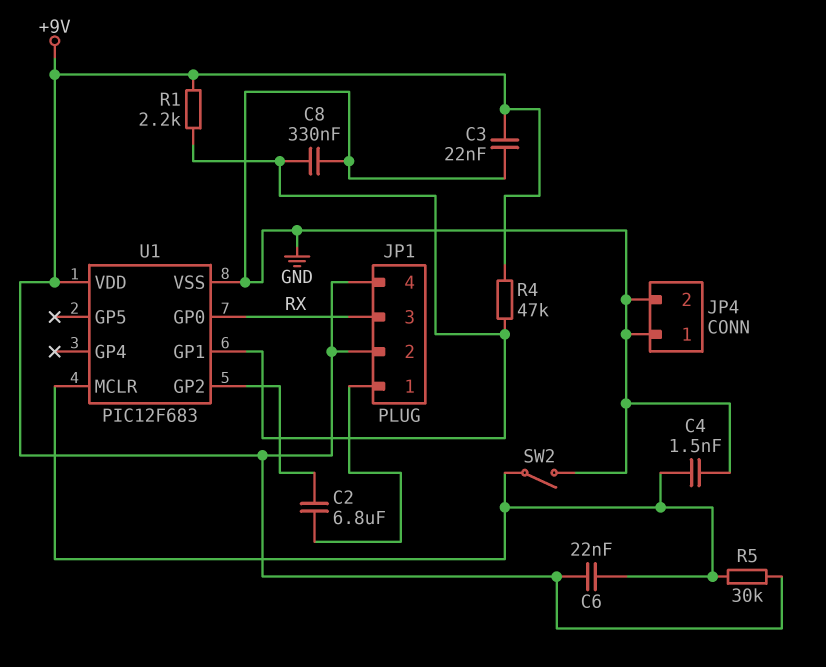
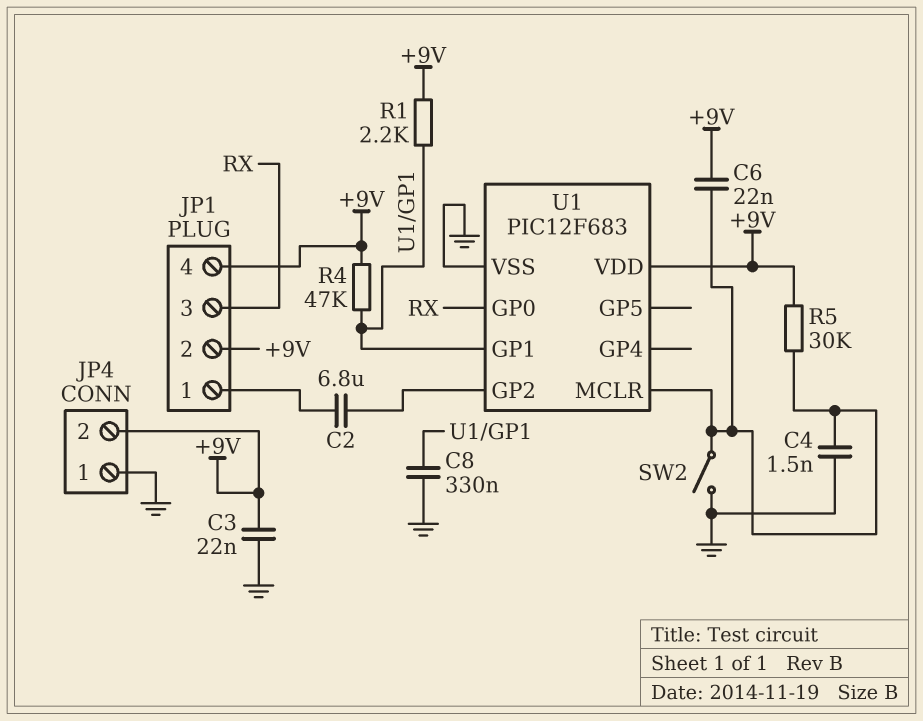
JP4 pin 2: GND -> +9V

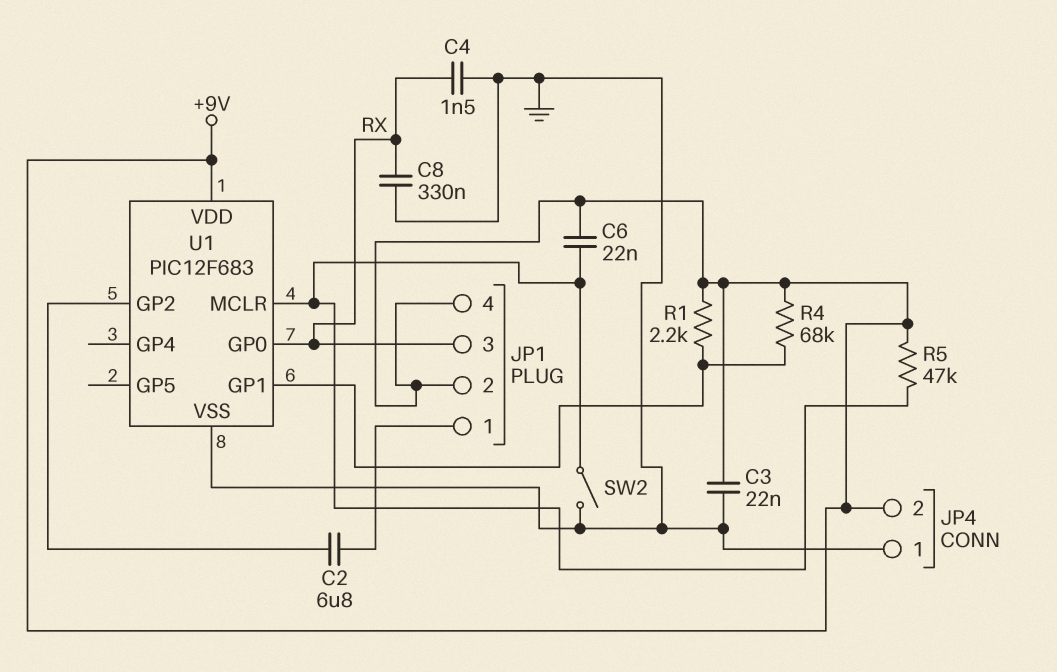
C4: 1.5nF (GND, U1/MCLR) -> 1.5nF (GND, RX)
C8: 330nF (GND, U1/GP1) -> 330nF (GND, RX)
R4: 47k (+9V, U1/GP1) -> 68k (+9V, U1/GP1)
R5: 30k (+9V, U1/MCLR) -> 47k (+9V, U1/MCLR)

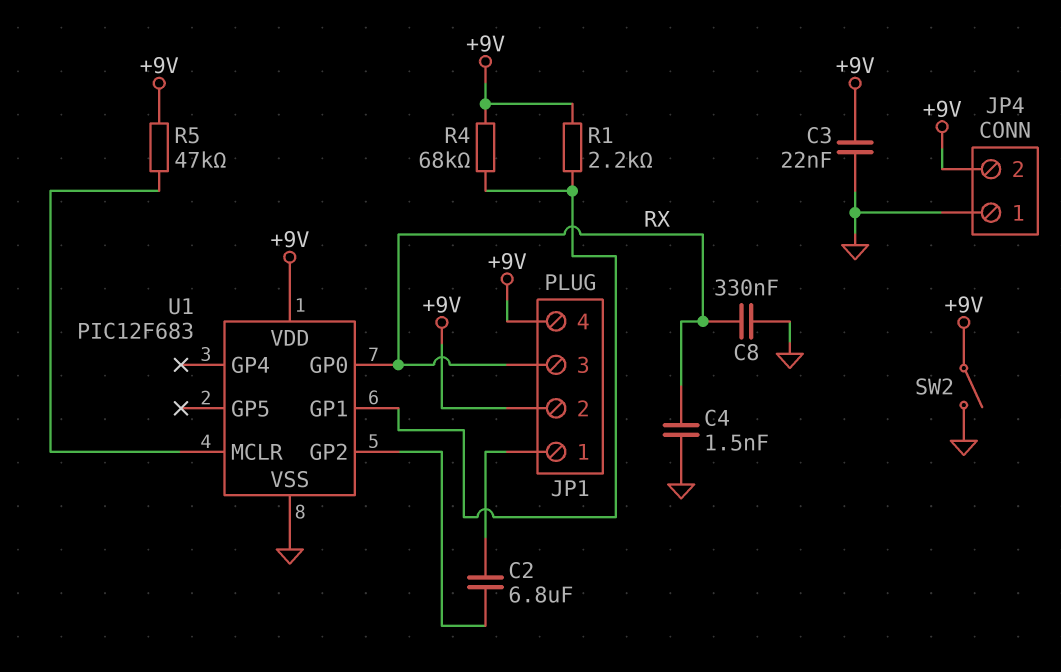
C6: 22nF (+9V, U1/MCLR) -> none
SW2: switch (GND, U1/MCLR) -> switch (+9V, GND)

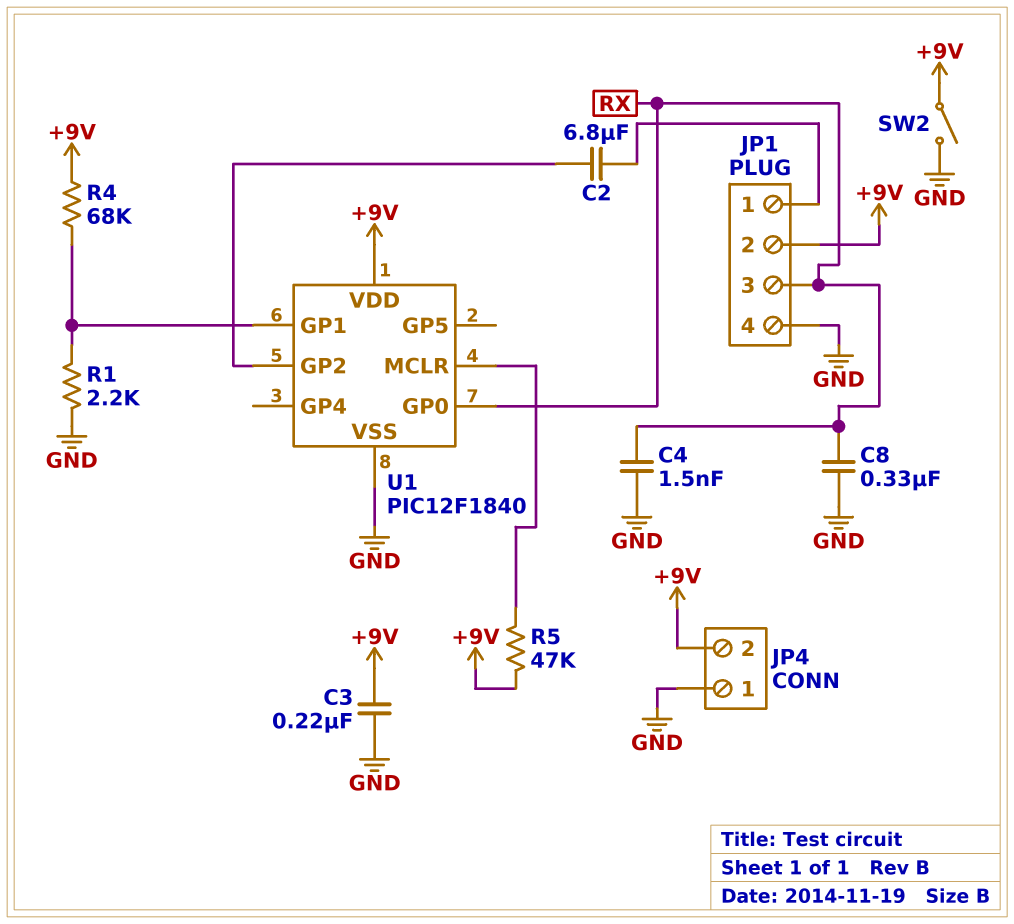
C3: 22nF (+9V, GND) -> 220nF (+9V, GND)
JP1 pin 4: +9V -> GND
R1: 2.2k (+9V, U1/GP1) -> 2.2k (GND, U1/GP1)
U1: PIC12F683 -> PIC12F1840

